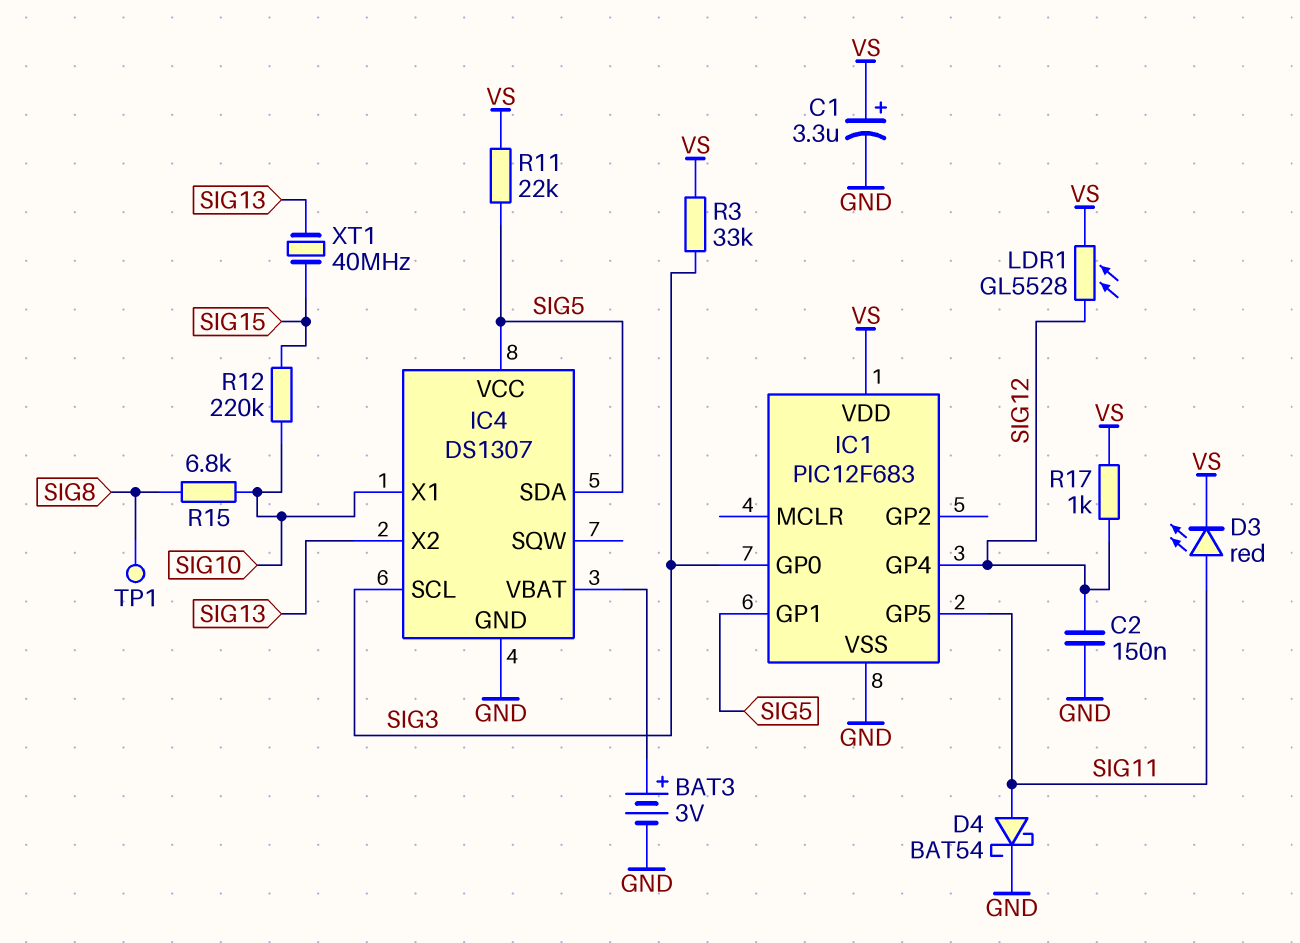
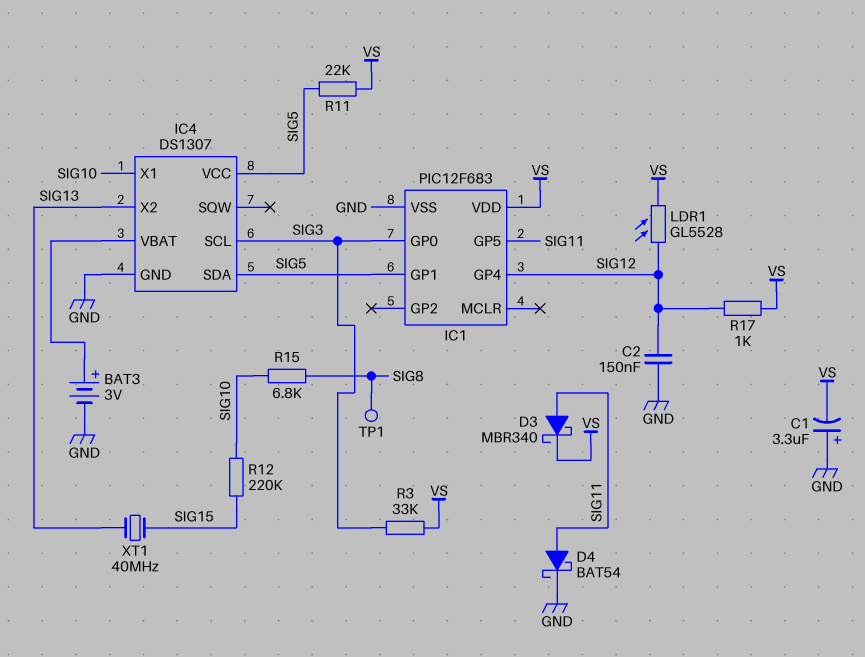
C1: 3.3uF (plus VS, minus GND) -> 3.3uF (plus GND, minus VS)
D3: LED red (A SIG11, K VS) -> schottky MBR340 (A SIG11, K VS)

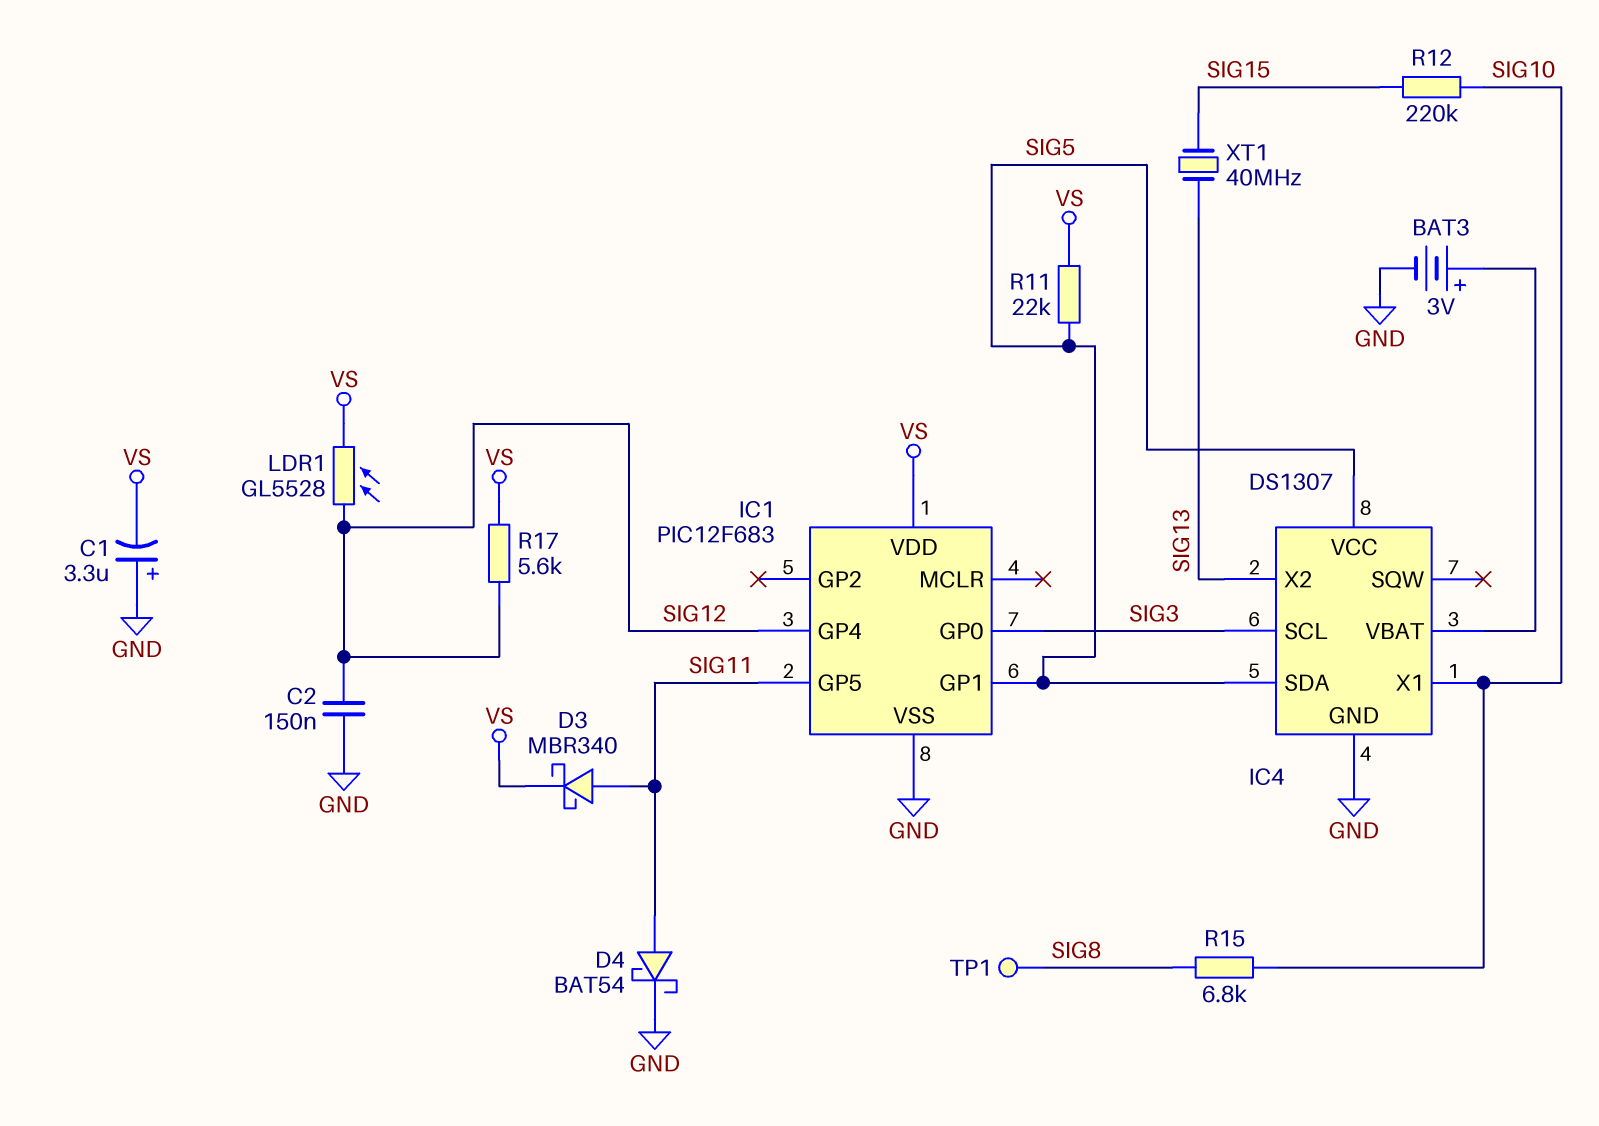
R3: 33k (SIG3, VS) -> none
R17: 1k (SIG12, VS) -> 5.6k (SIG12, VS)

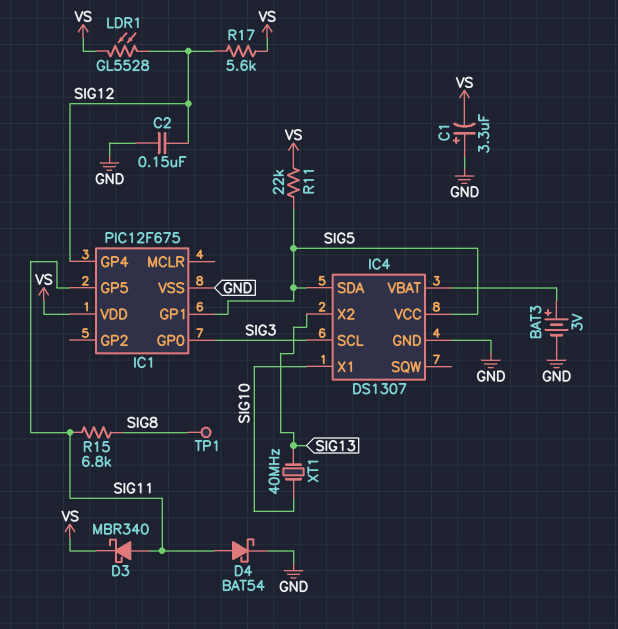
IC1: PIC12F683 -> PIC12F675
R12: 220k (SIG10, SIG15) -> none
R15: 6.8k (SIG8, SIG10) -> 6.8k (SIG8, SIG11)
XT1: 40MHz (SIG13, SIG15) -> 40MHz (SIG10, SIG13)

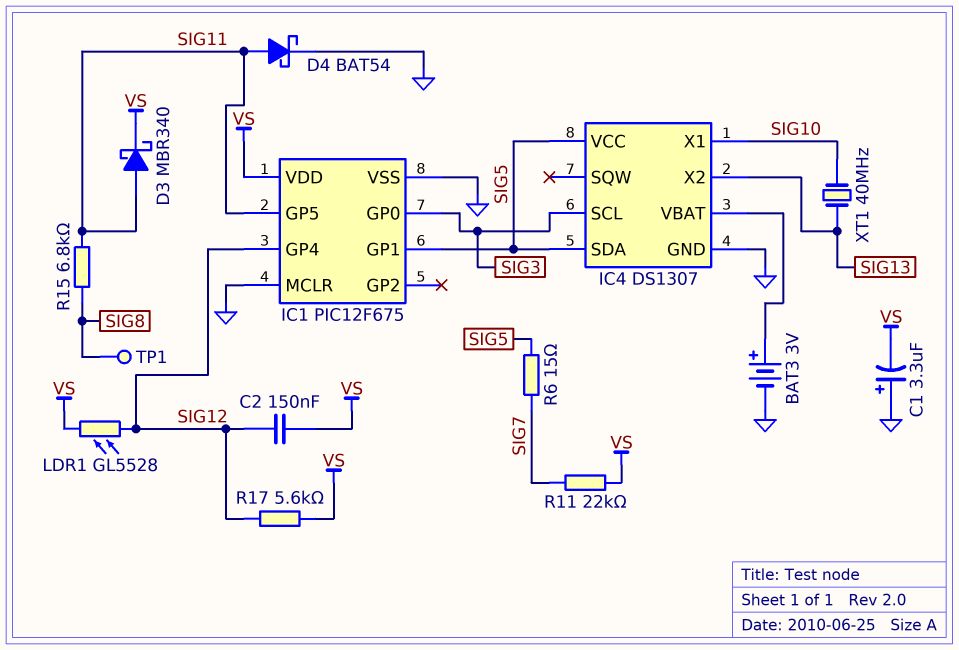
C2: 150nF (GND, SIG12) -> 150nF (SIG12, VS)
IC1 pin MCLR: none -> GND
R6: none -> 15 (SIG5, SIG7)
R11: 22k (SIG5, VS) -> 22k (SIG7, VS)

